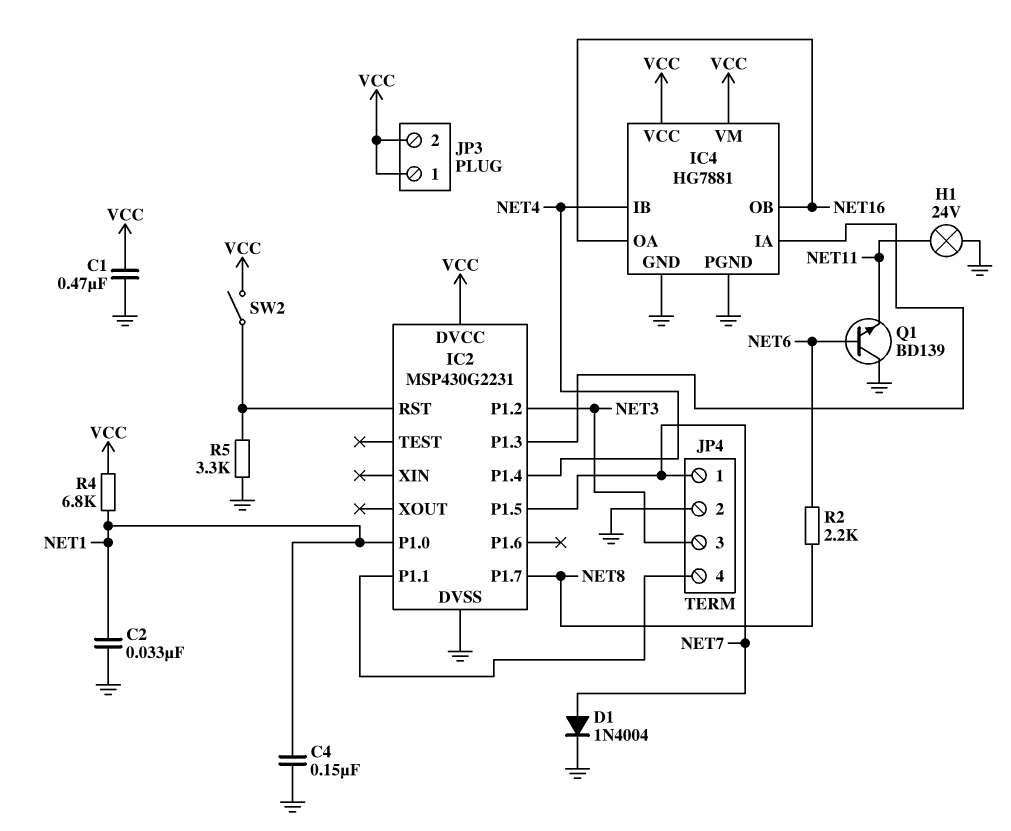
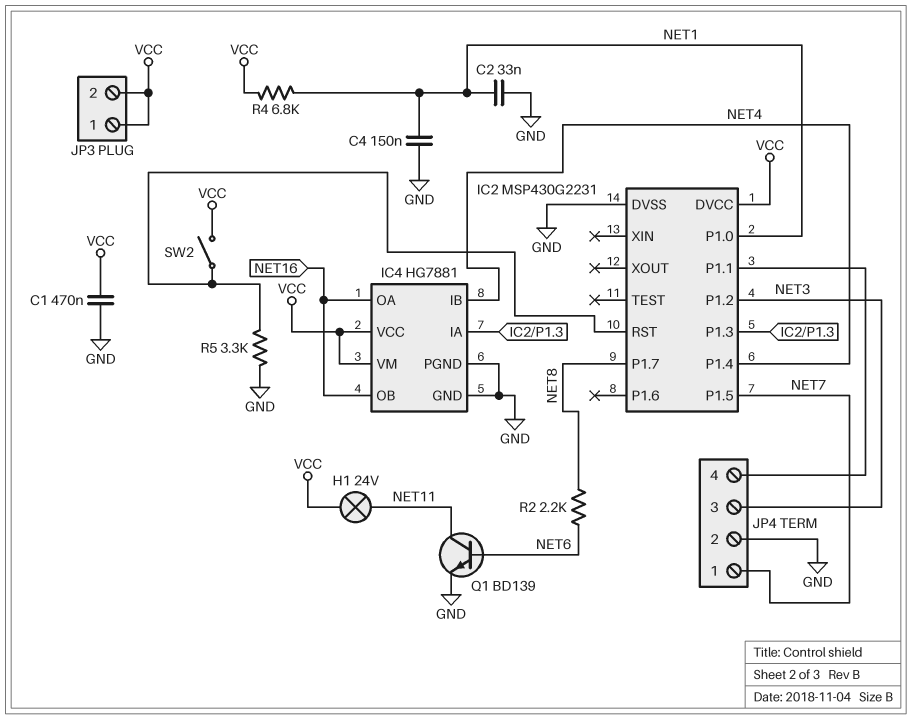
D1: diode 1N4004 (A NET7, K GND) -> none
H1: lamp 24V (GND, NET11) -> lamp 24V (NET11, VCC)
Q1: NPN BD139 (B NET6, C GND, E NET11) -> NPN BD139 (B NET6, C NET11, E GND)

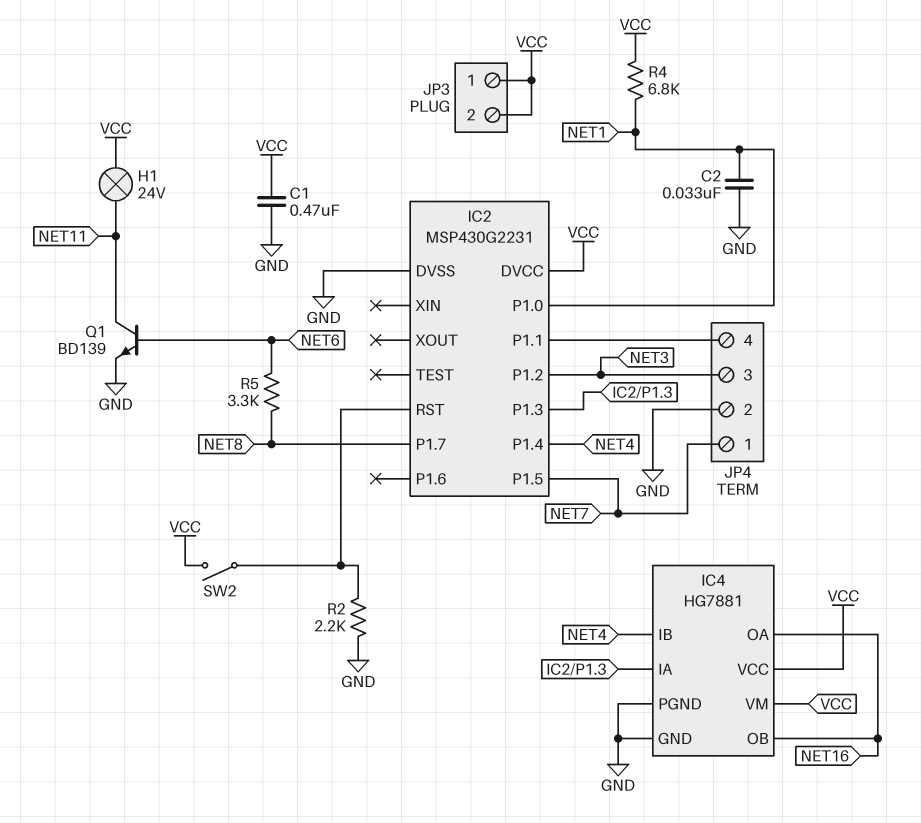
C4: 150nF (GND, NET1) -> none
R2: 2.2k (NET6, NET8) -> 2.2k (GND, IC2/RST)
R5: 3.3k (GND, IC2/RST) -> 3.3k (NET6, NET8)

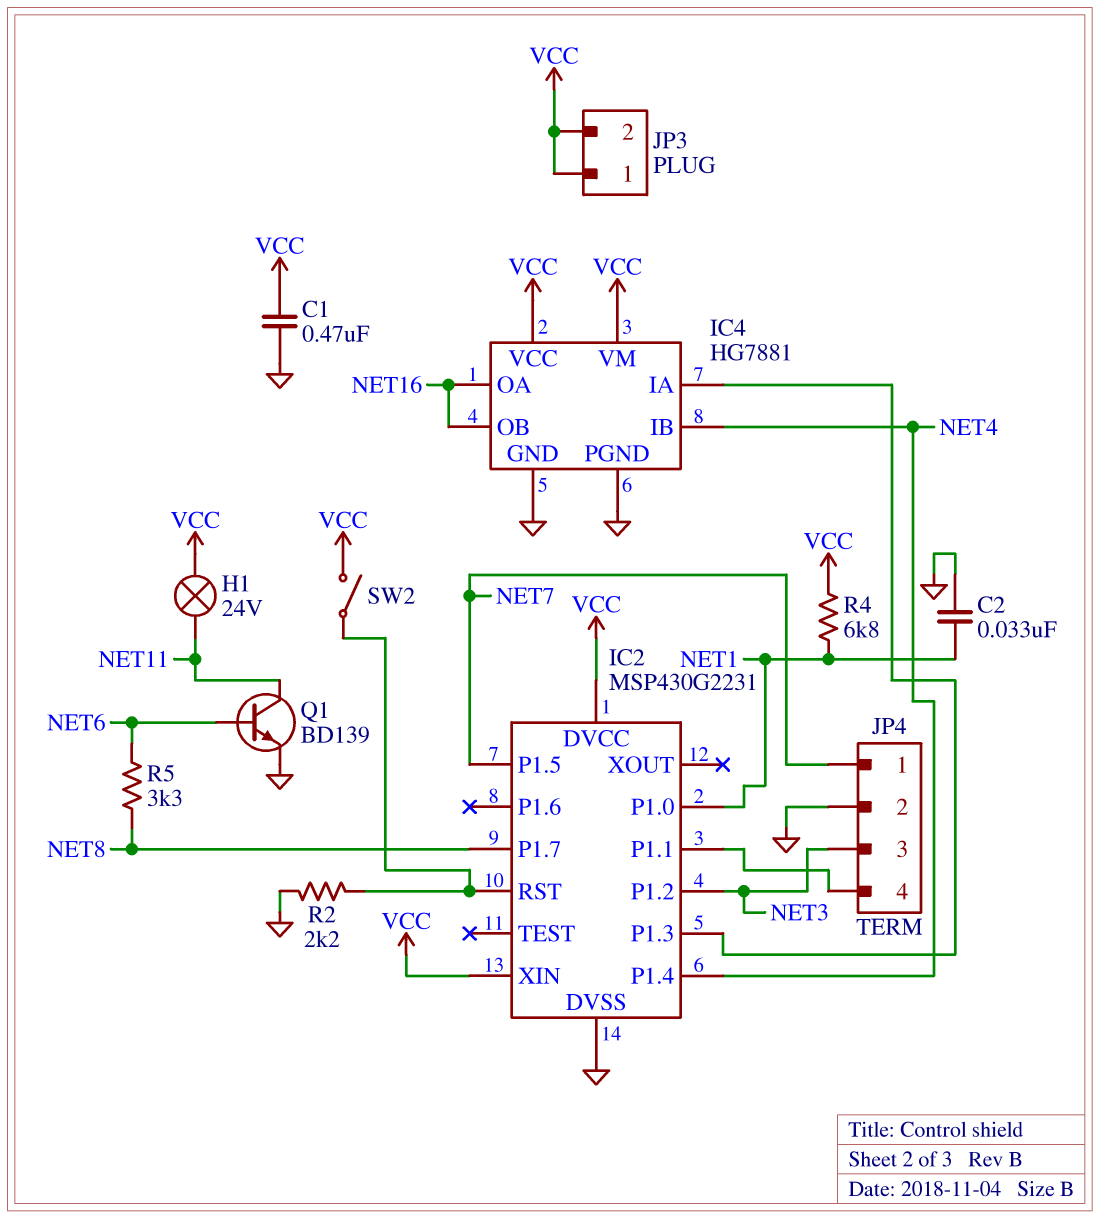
IC2 pin XIN: none -> VCC

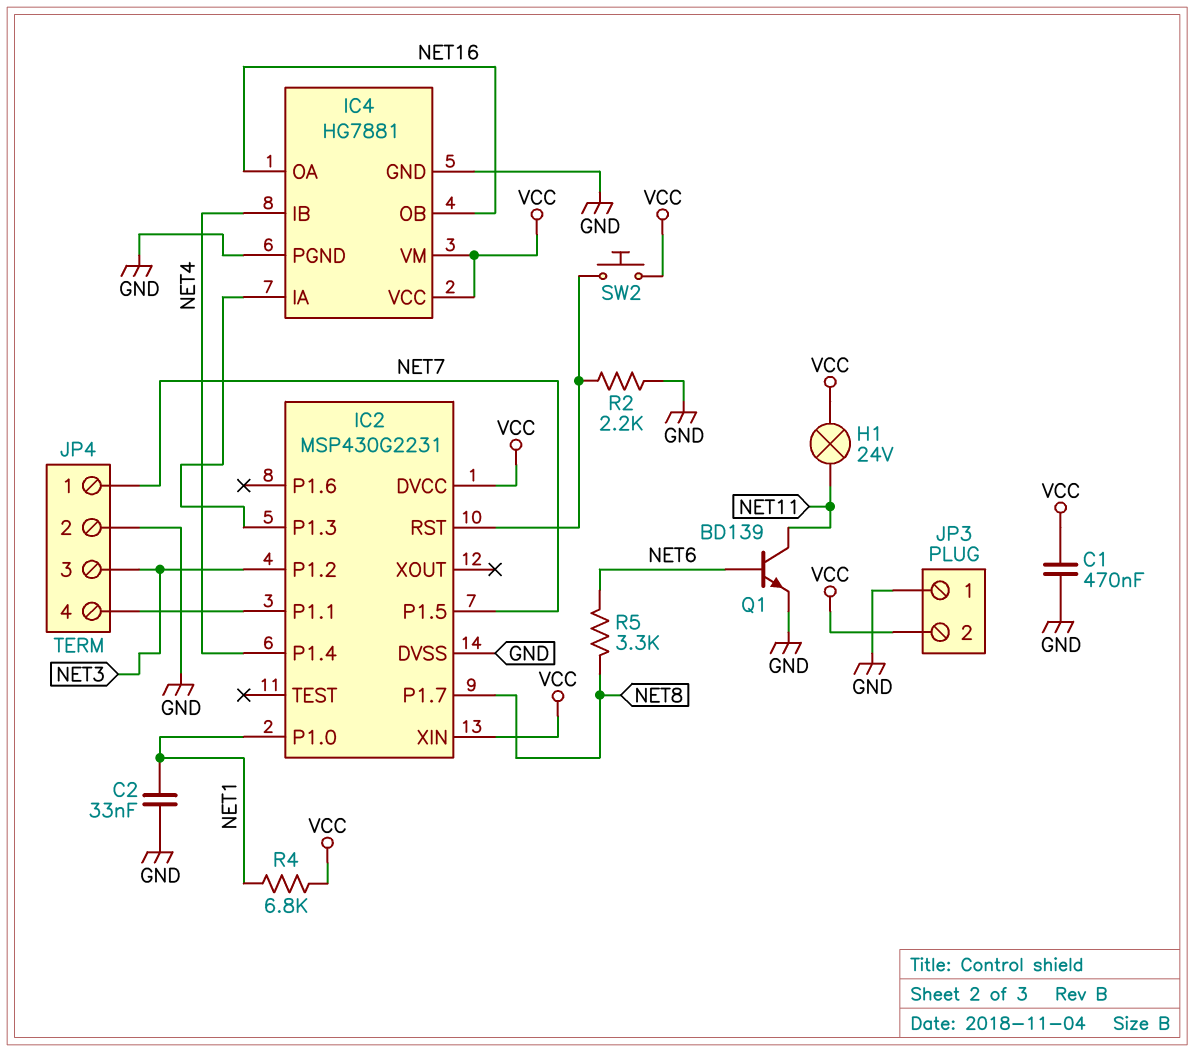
JP3 pin 1: VCC -> GND
SW2: switch (IC2/RST, VCC) -> button (IC2/RST, VCC)

